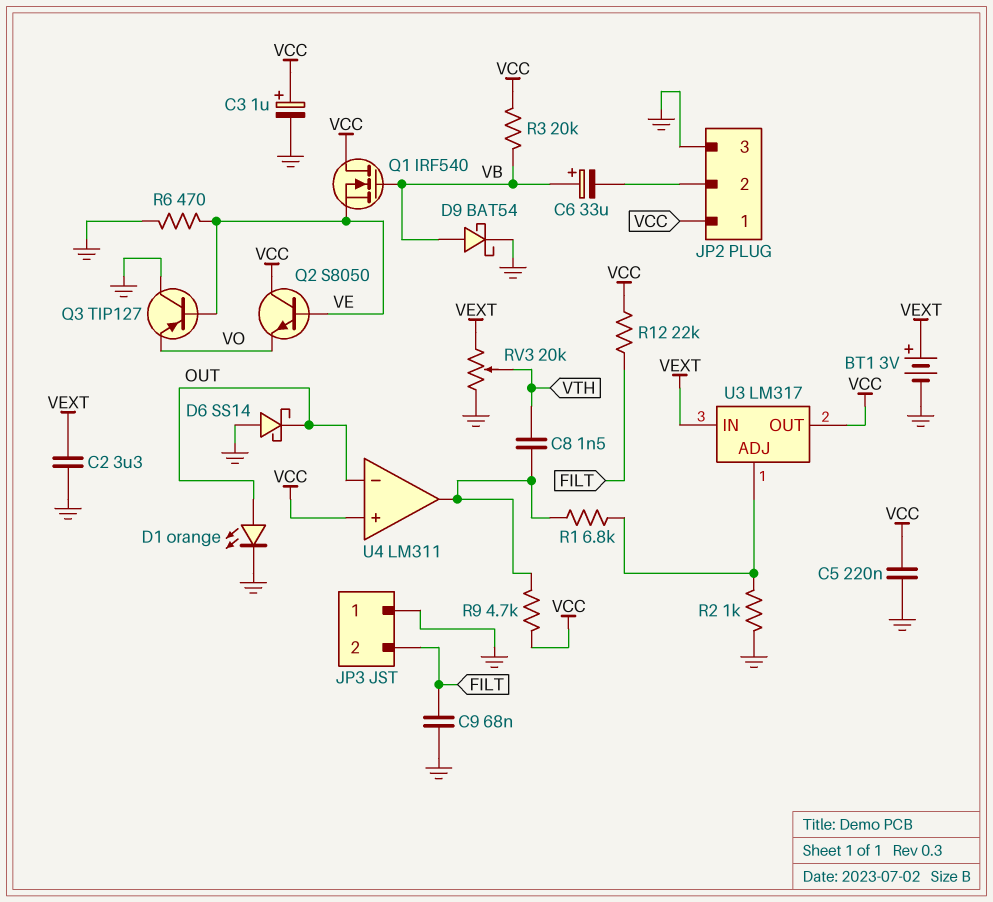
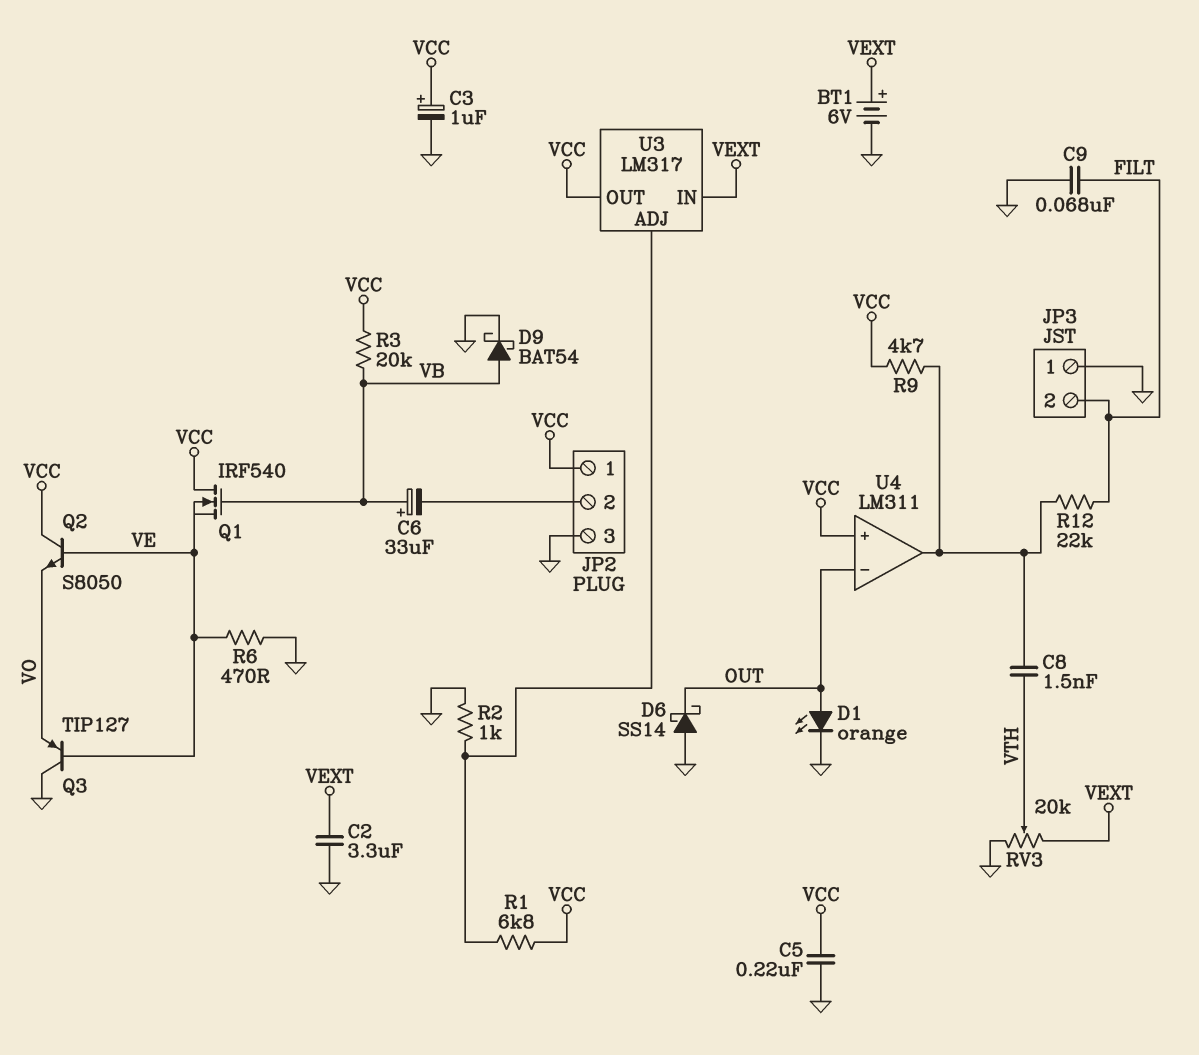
BT1: 3V (plus VEXT, minus GND) -> 6V (plus VEXT, minus GND)
R1: 6.8k (U3/ADJ, U4/out) -> 6.8k (U3/ADJ, VCC)
R12: 22k (FILT, VCC) -> 22k (FILT, U4/out)

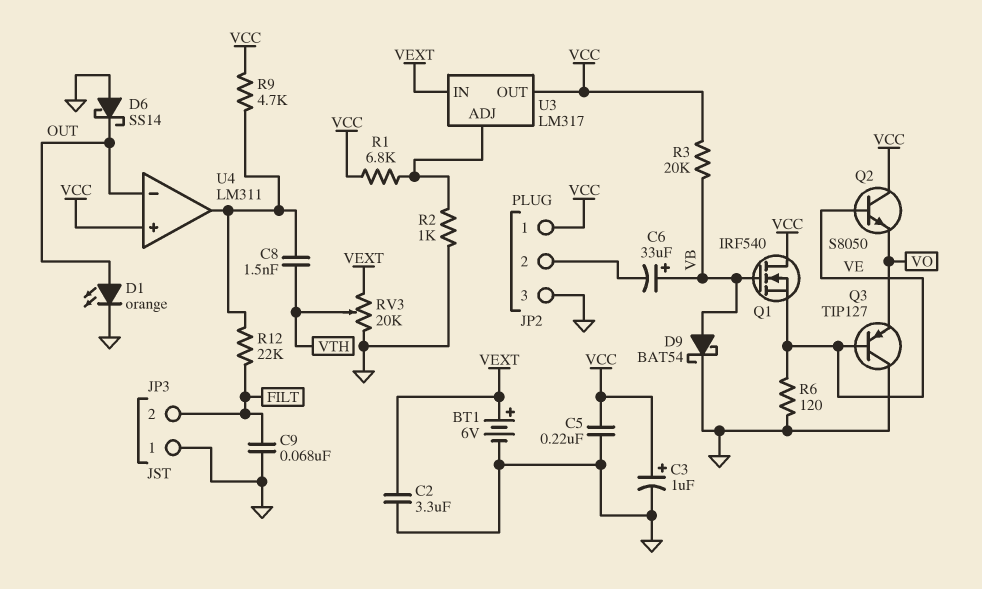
R6: 470 (GND, VE) -> 120 (GND, VE)

